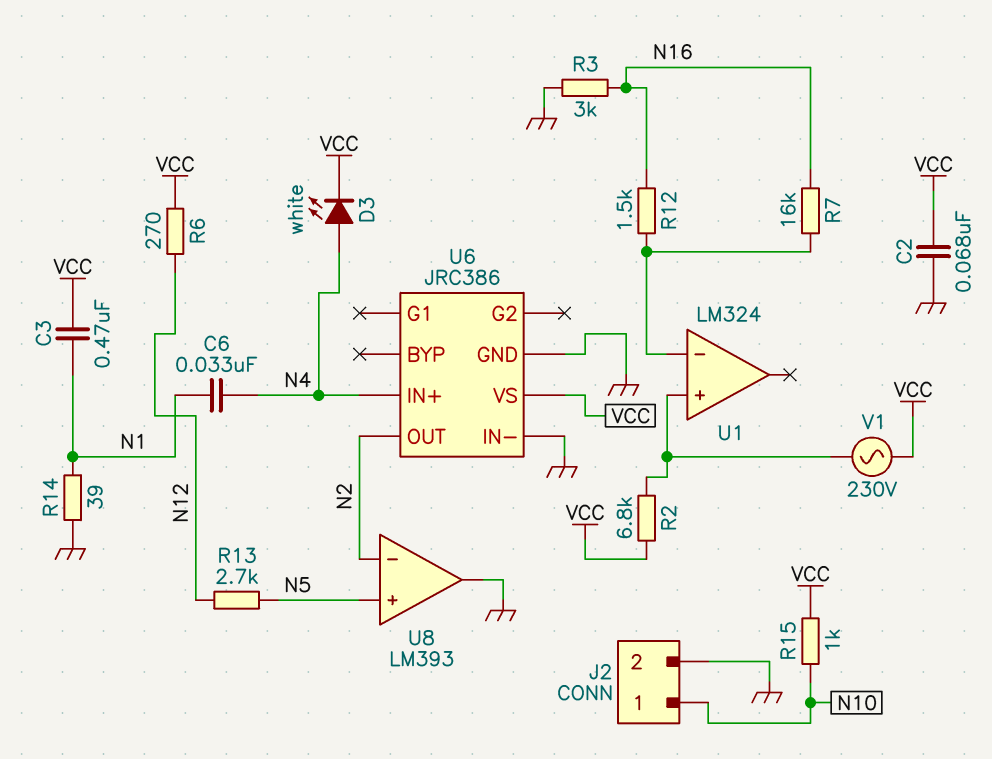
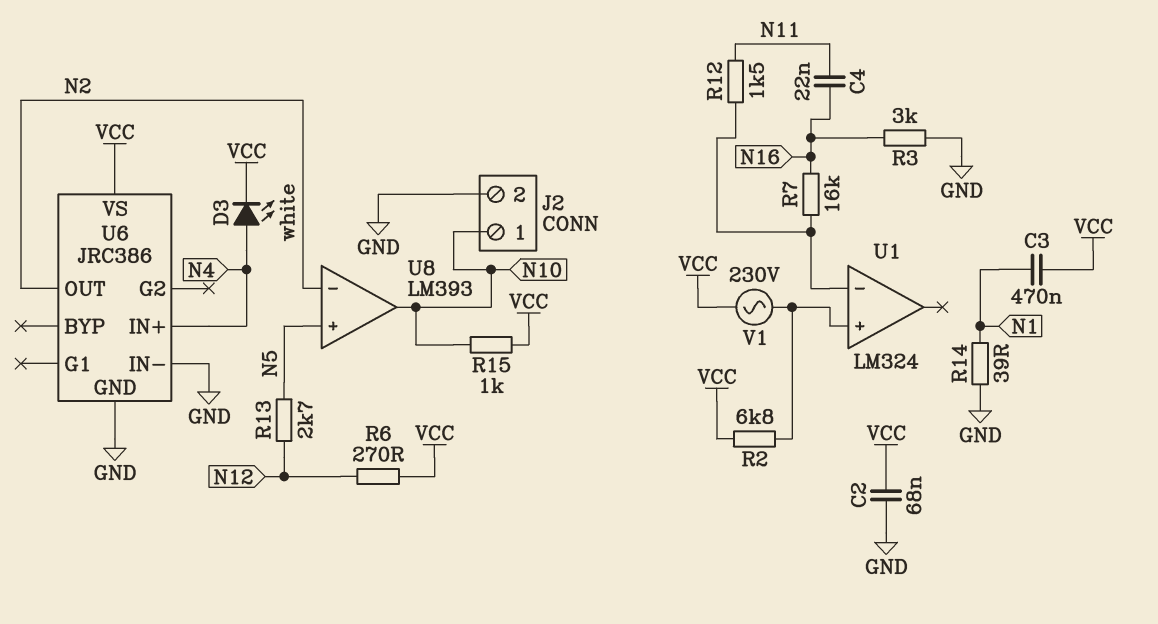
C4: none -> 22nF (N11, N16)
C6: 33nF (N1, N4) -> none
R12: 1.5k (N16, U1/in-) -> 1.5k (N11, U1/in-)
U8 pin out: GND -> N10

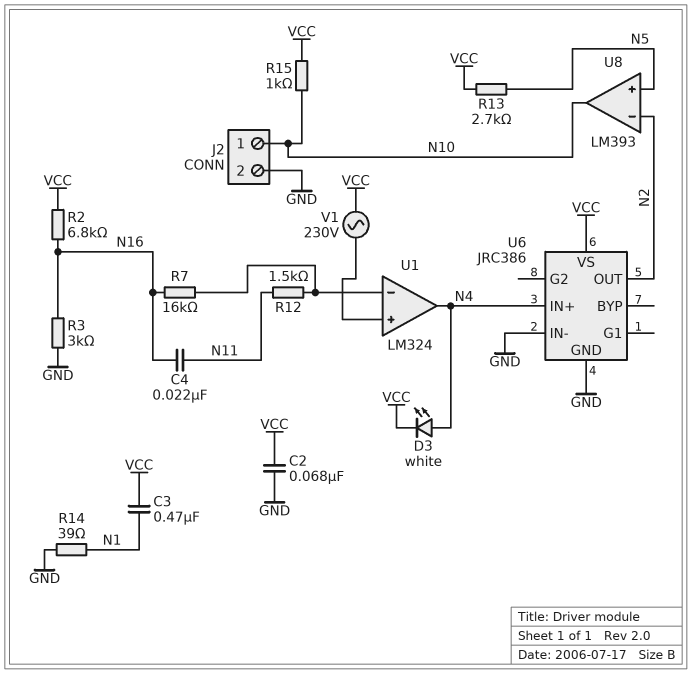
R2: 6.8k (U1/in+, VCC) -> 6.8k (N16, VCC)
R6: 270 (N12, VCC) -> none
R13: 2.7k (N5, N12) -> 2.7k (N5, VCC)
U1 pin out: none -> N4

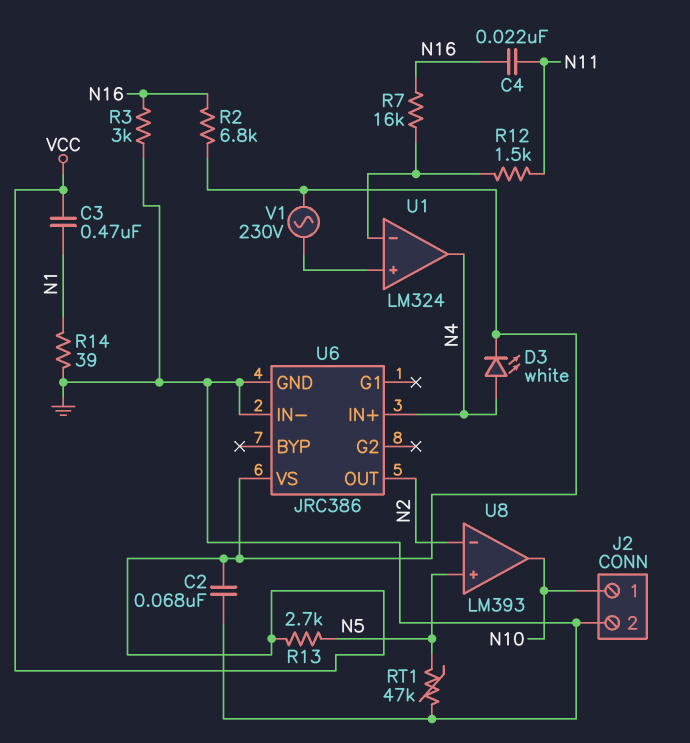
R15: 1k (N10, VCC) -> none
RT1: none -> 47k (GND, N5)

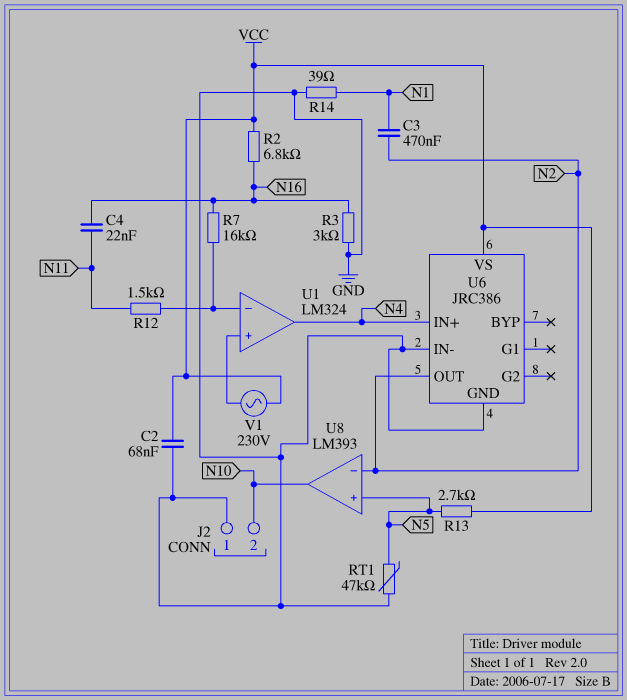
C3: 470nF (N1, VCC) -> 470nF (N1, N2)
D3: LED white (A N4, K VCC) -> none
J2 pin 1: N10 -> GND
J2 pin 2: GND -> N10

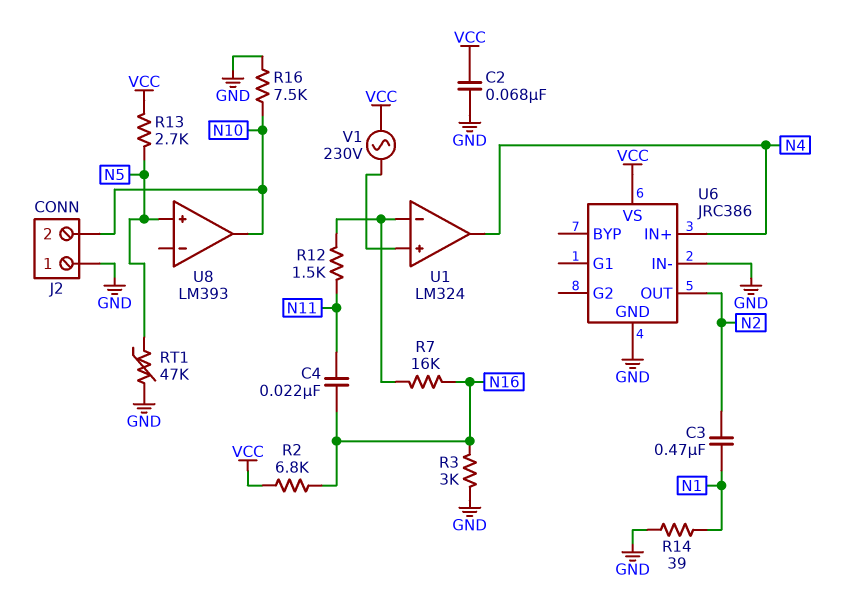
R16: none -> 7.5k (GND, N10)
U8 pin in-: N2 -> none

